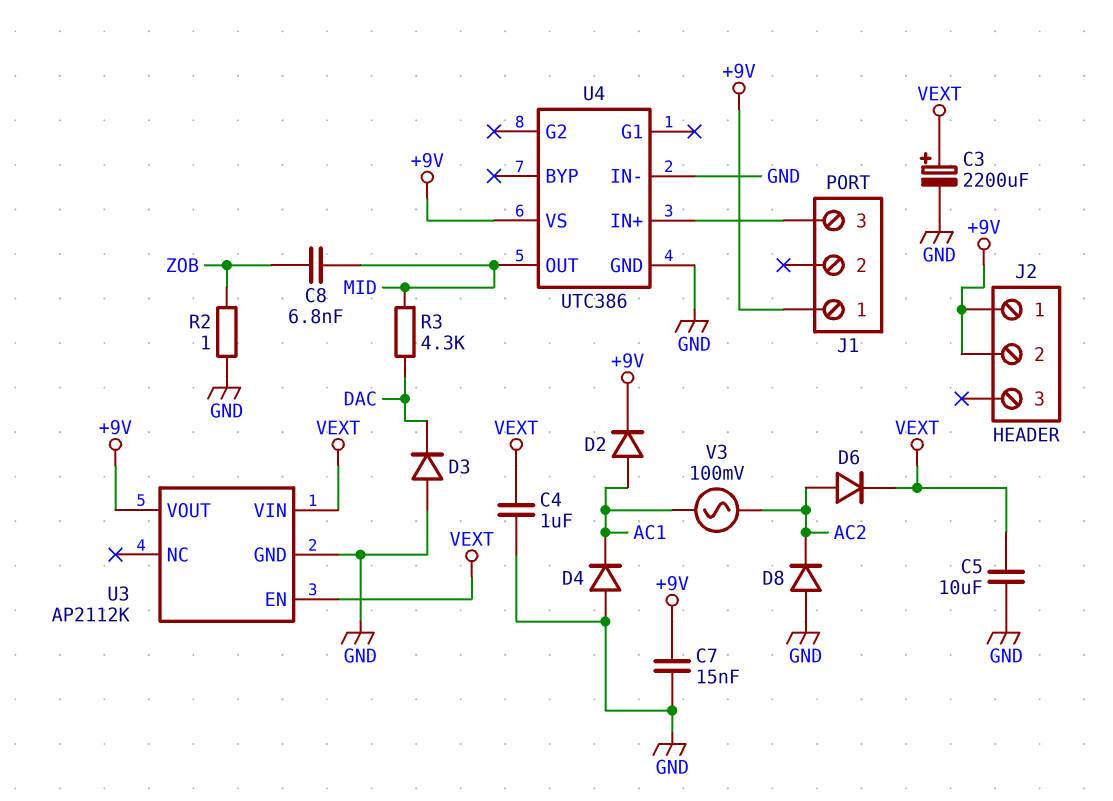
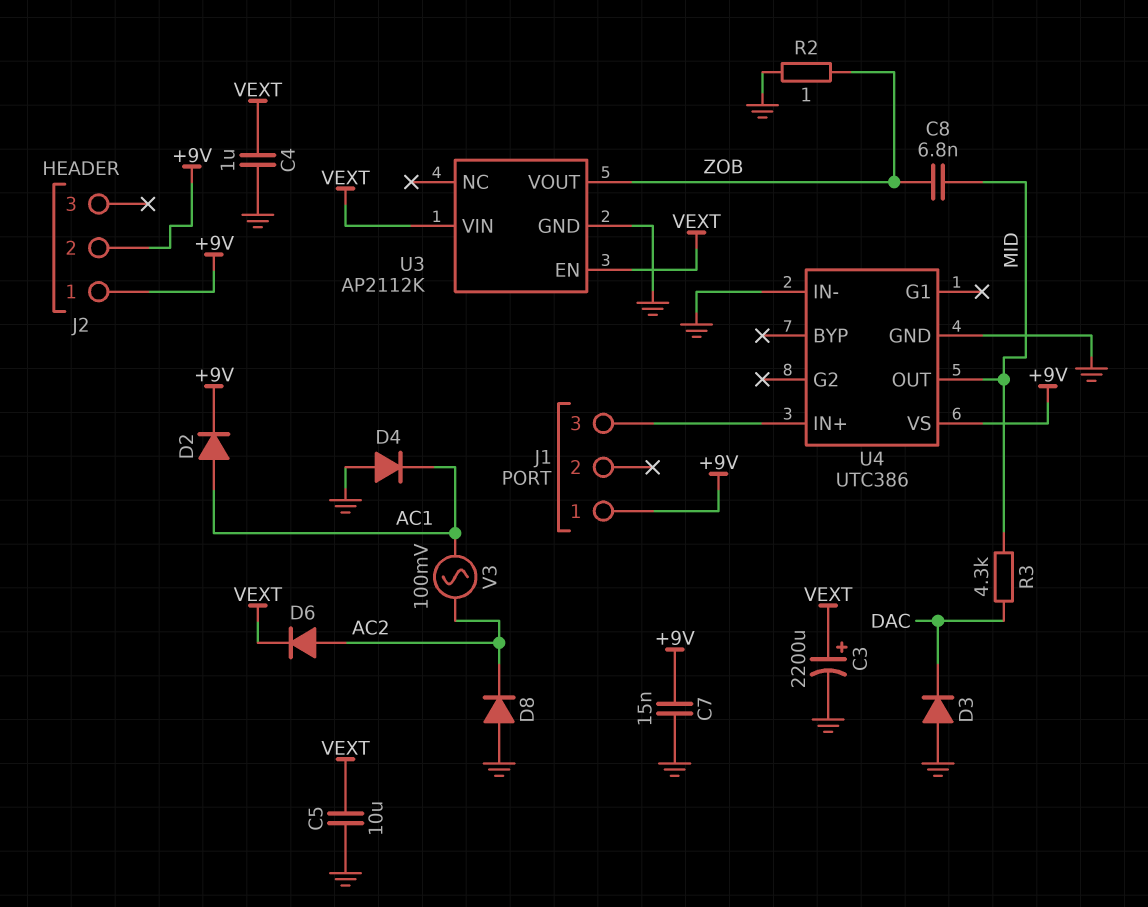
U3 pin VOUT: +9V -> ZOB

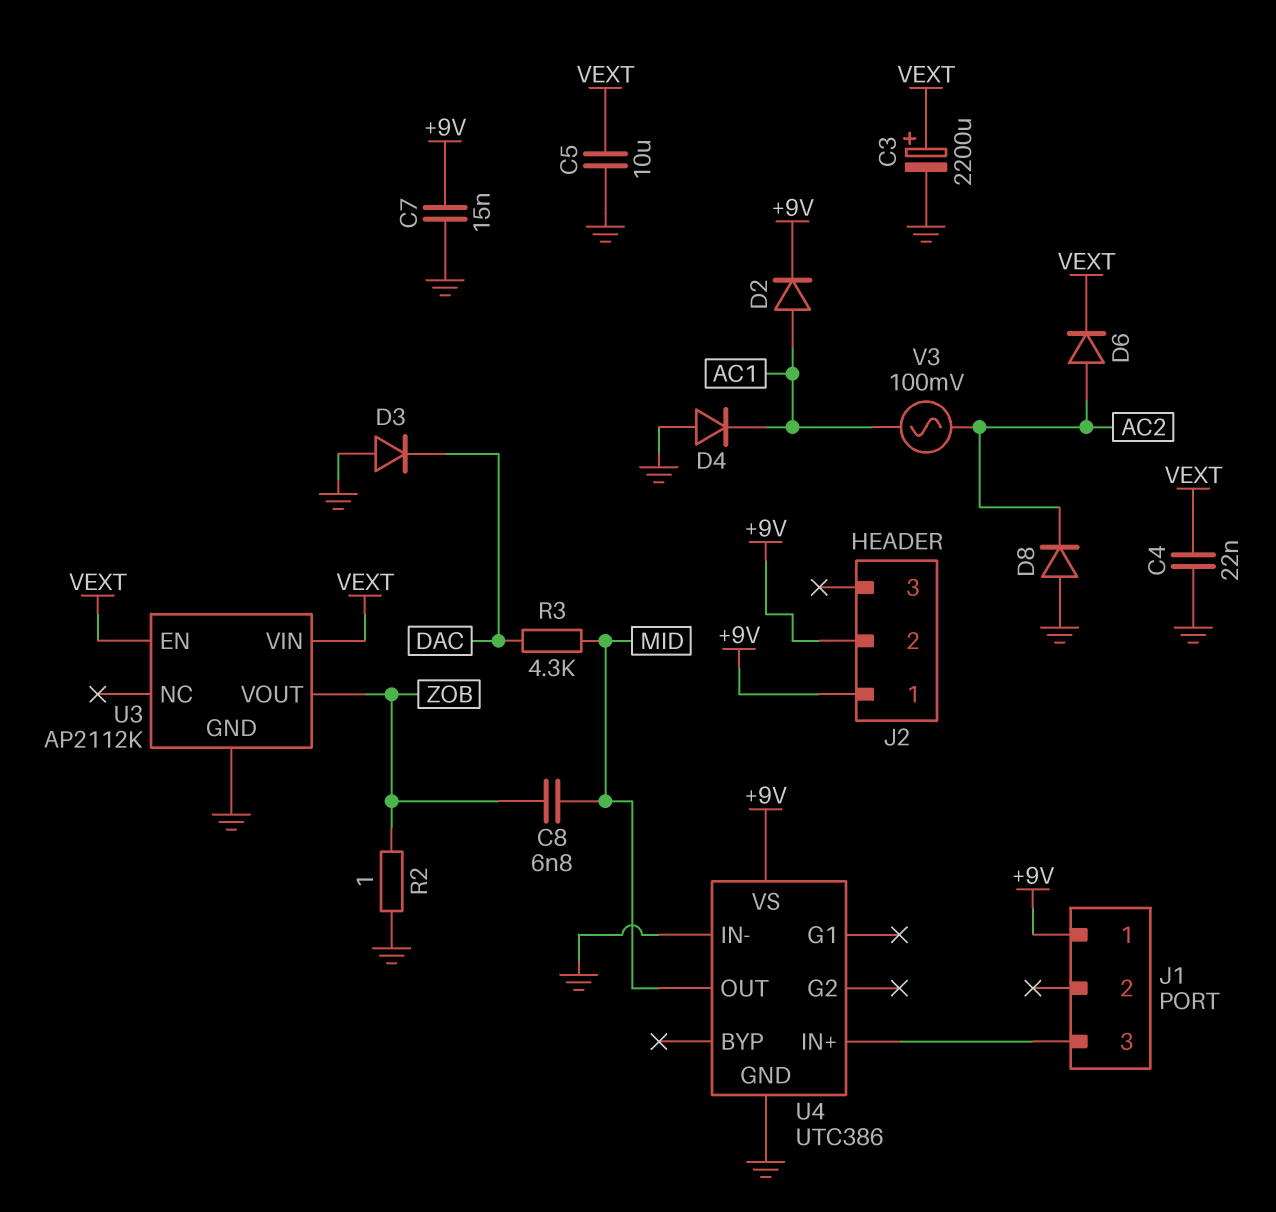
C4: 1uF (GND, VEXT) -> 22nF (GND, VEXT)

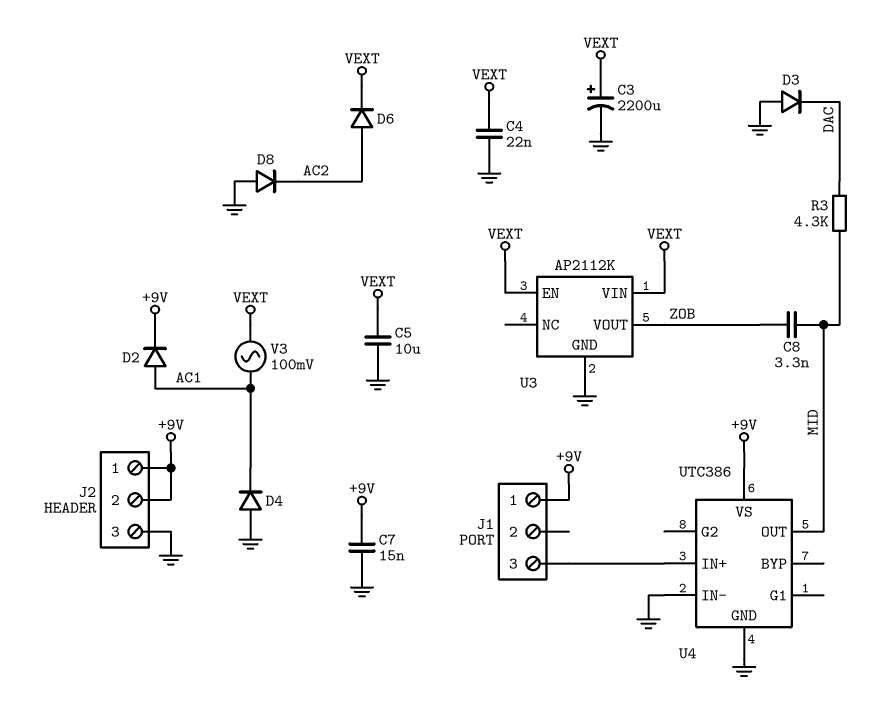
C8: 6.8nF (MID, ZOB) -> 3.3nF (MID, ZOB)
J2 pin 3: none -> GND
R2: 1 (GND, ZOB) -> none
V3: AC 100mV (AC1, AC2) -> AC 100mV (AC1, VEXT)

